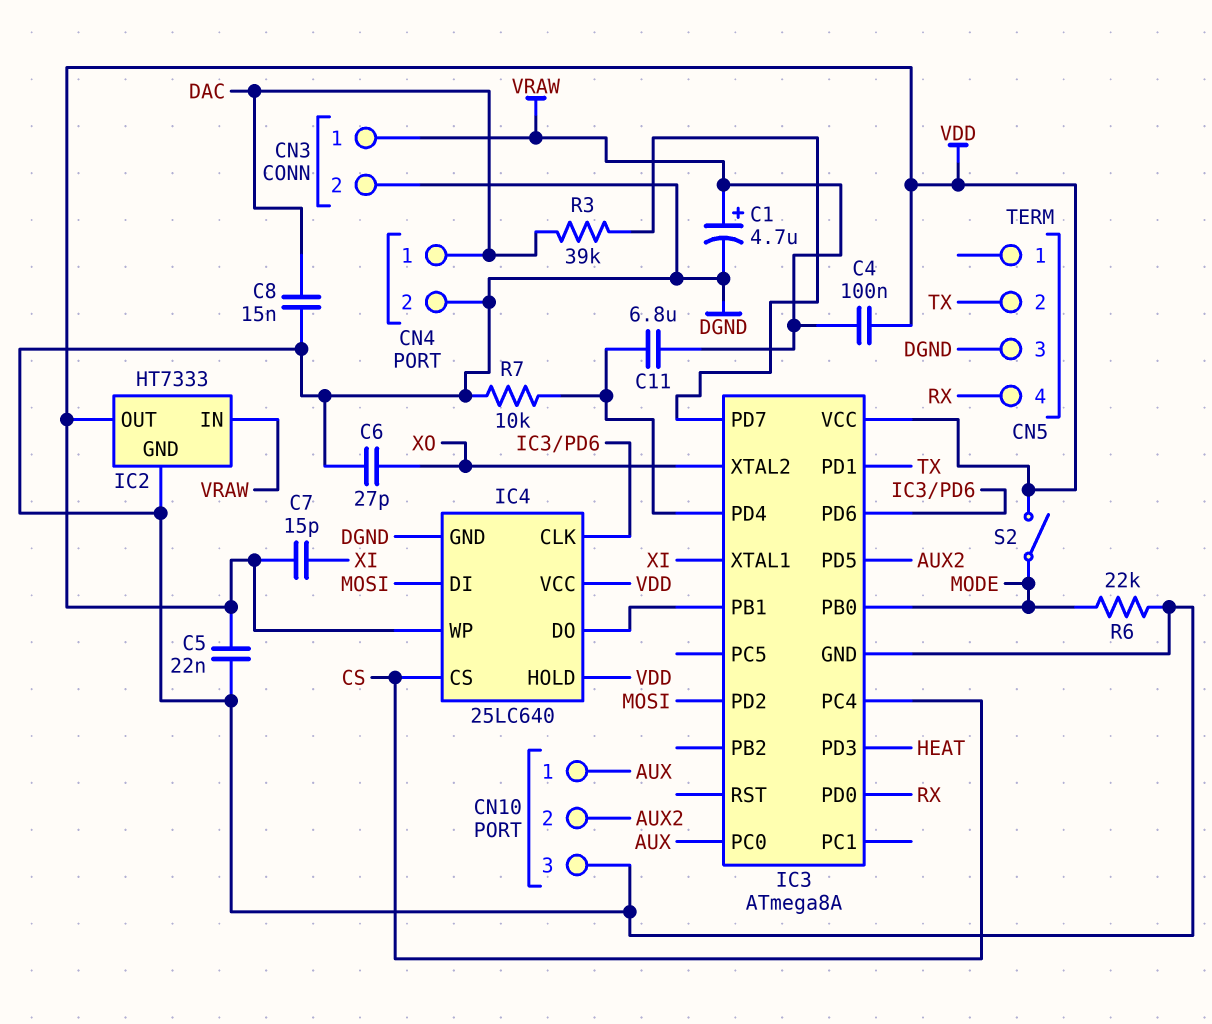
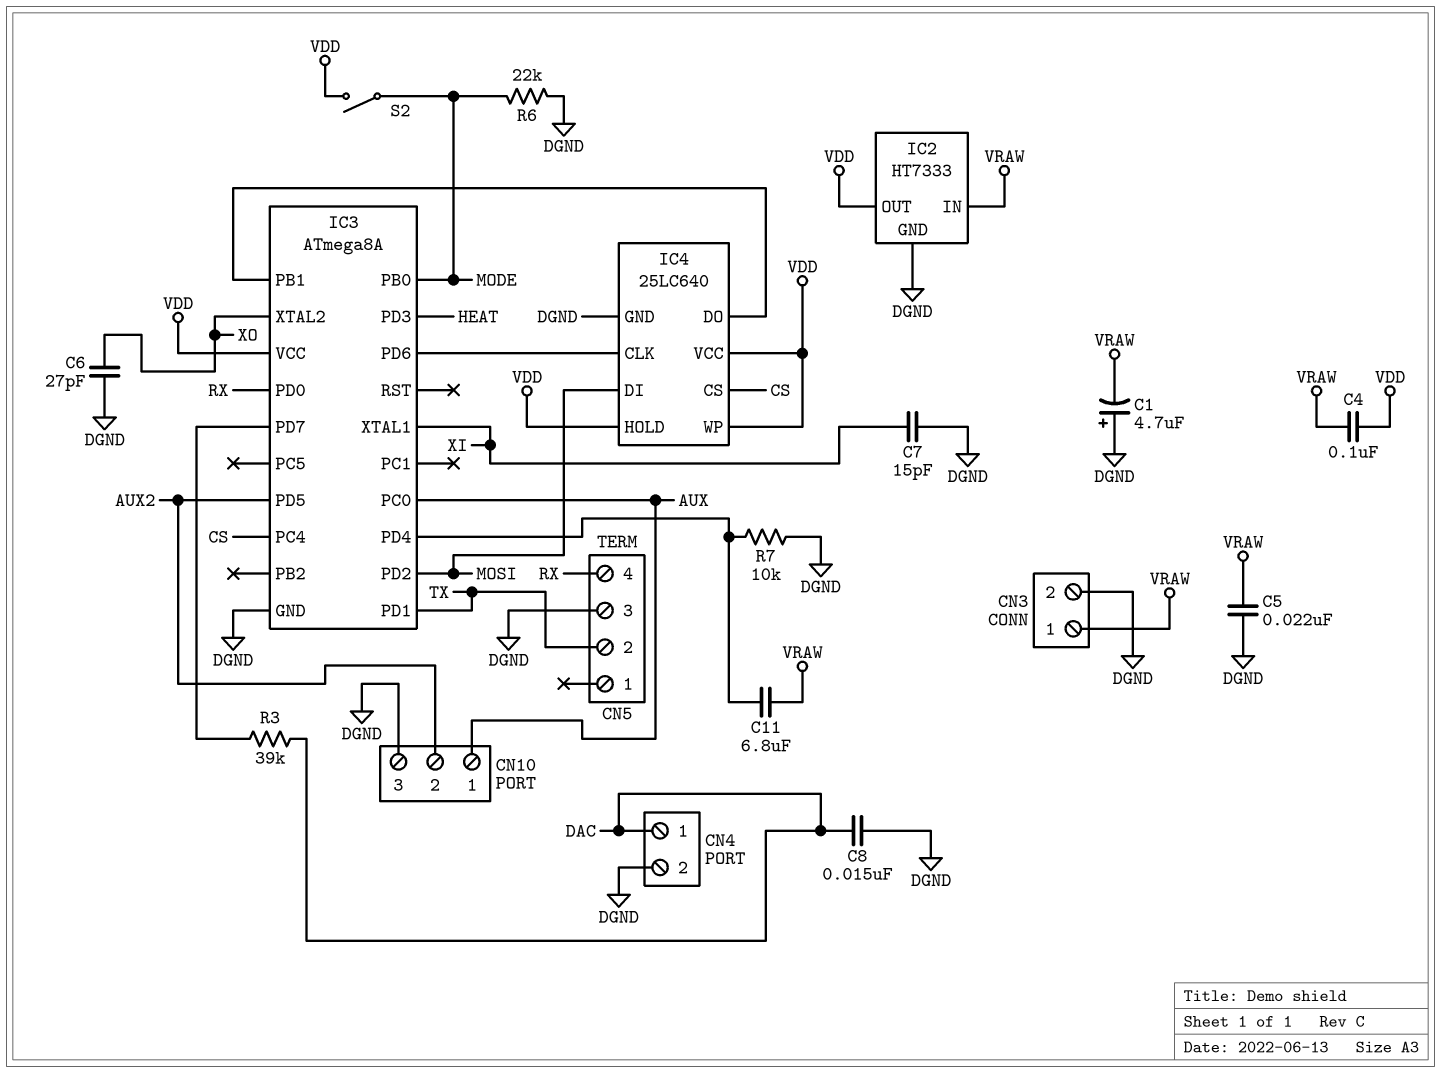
C1: 4.7uF (plus VRAW, minus DGND) -> 4.7uF (plus DGND, minus VRAW)
C5: 22nF (DGND, VDD) -> 22nF (DGND, VRAW)
C7: 15pF (VDD, XI) -> 15pF (DGND, XI)

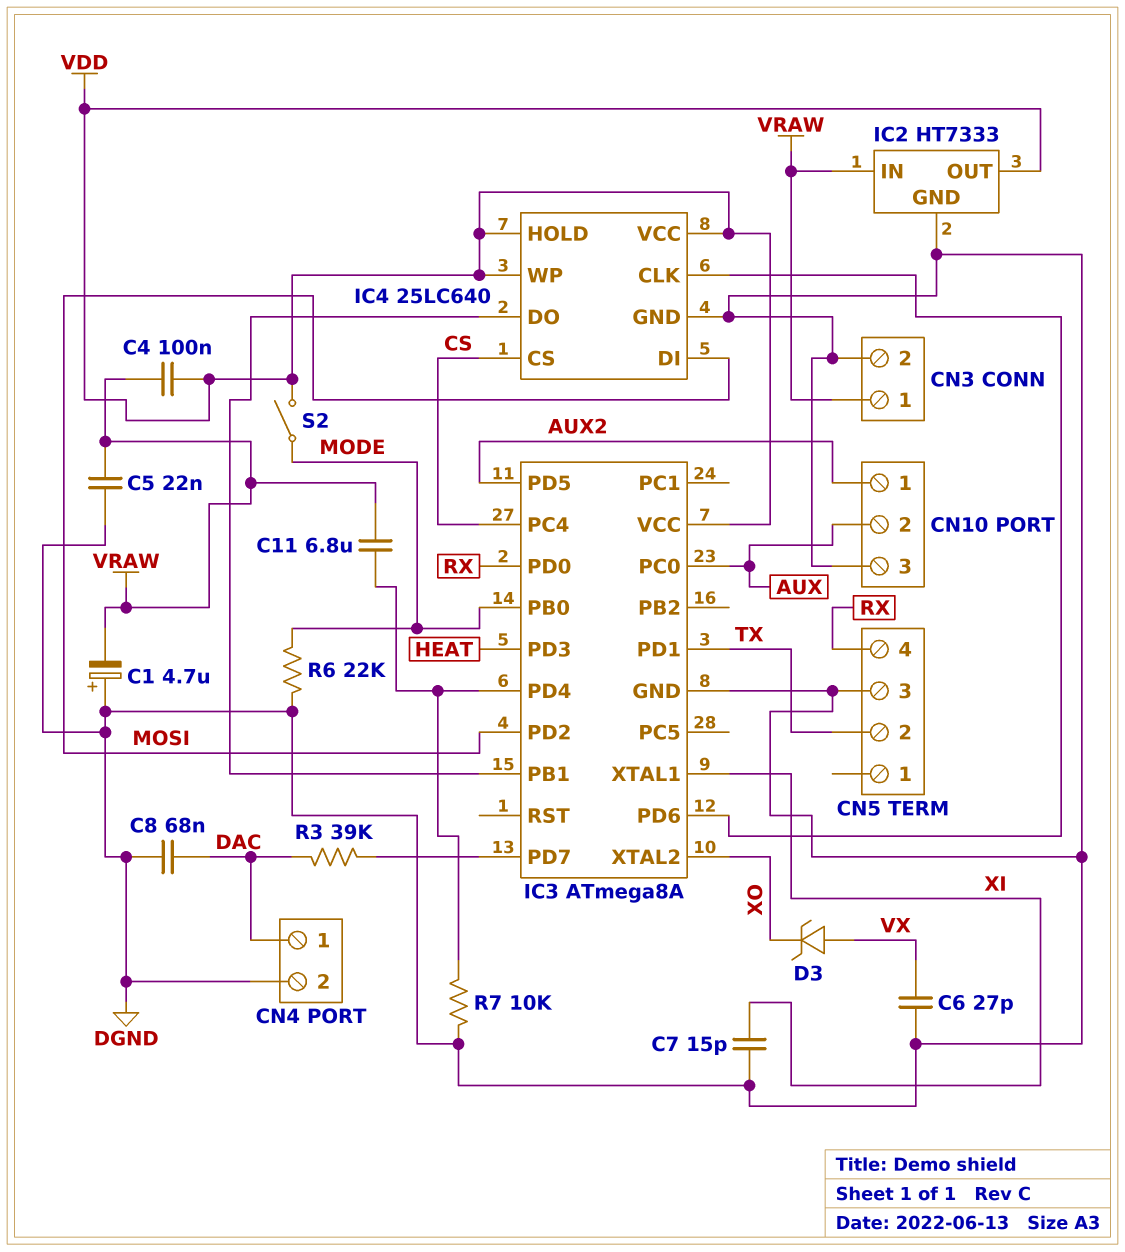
C6: 27pF (DGND, XO) -> 27pF (DGND, VX)
C8: 15nF (DAC, DGND) -> 68nF (DAC, DGND)
CN10 pin 1: AUX -> AUX2
CN10 pin 2: AUX2 -> AUX
D3: none -> zener (A VX, K XO)

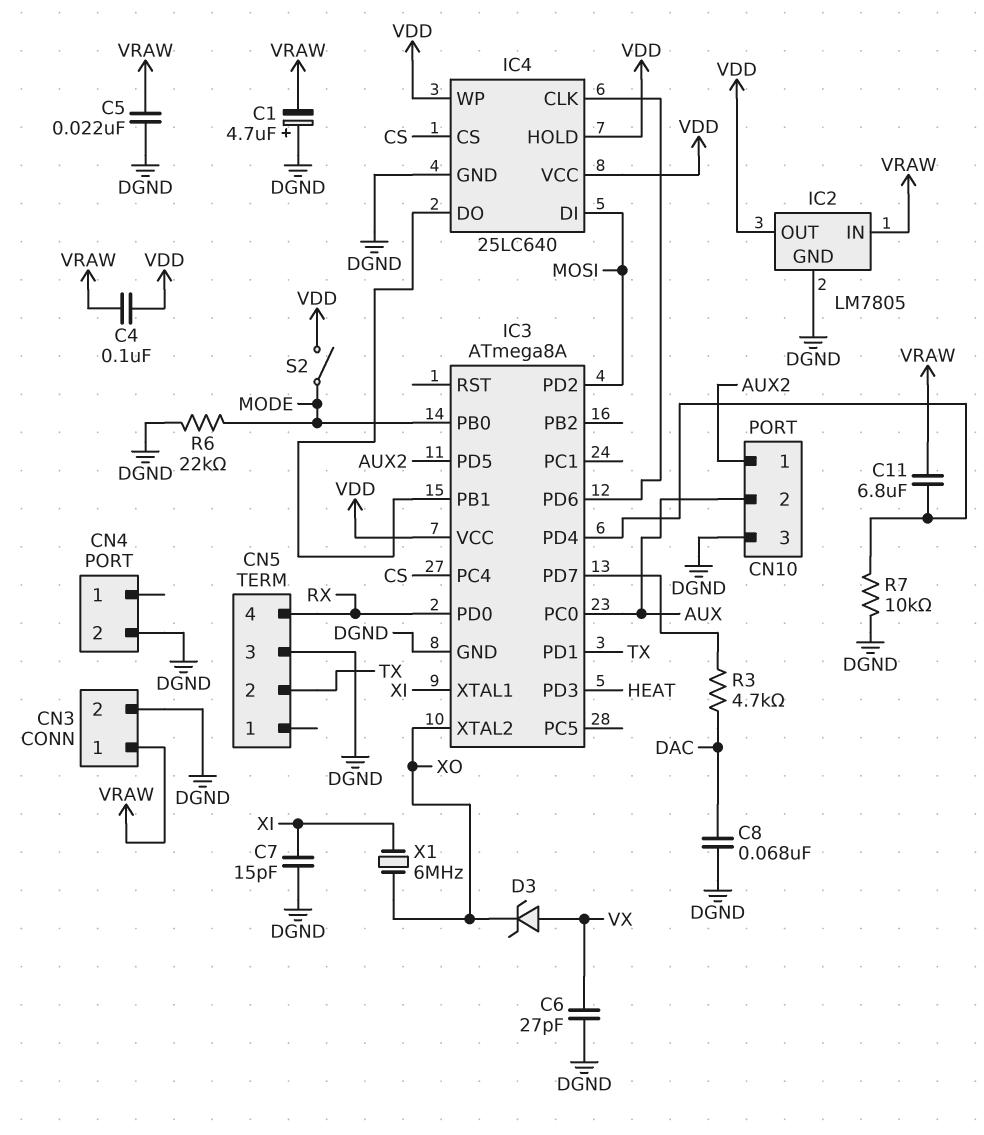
CN4 pin 1: DAC -> none
IC2: HT7333 -> LM7805
R3: 39k (DAC, IC3/PD7) -> 4.7k (DAC, IC3/PD7)
X1: none -> 6MHz (XI, XO)

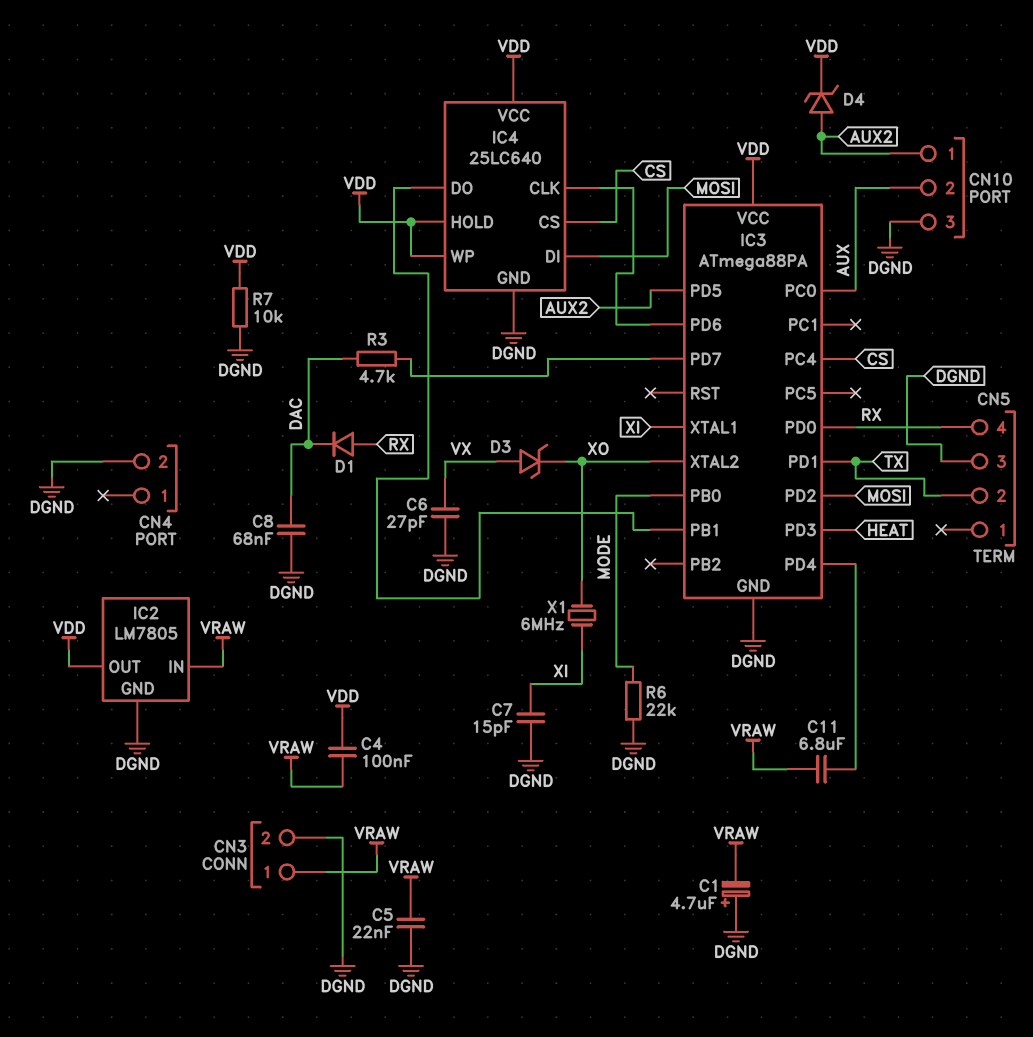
D1: none -> diode (A RX, K DAC)
D4: none -> zener (A AUX2, K VDD)
IC3: ATmega8A -> ATmega88PA
R7: 10k (DGND, IC3/PD4) -> 10k (DGND, VDD)
S2: switch (MODE, VDD) -> none

